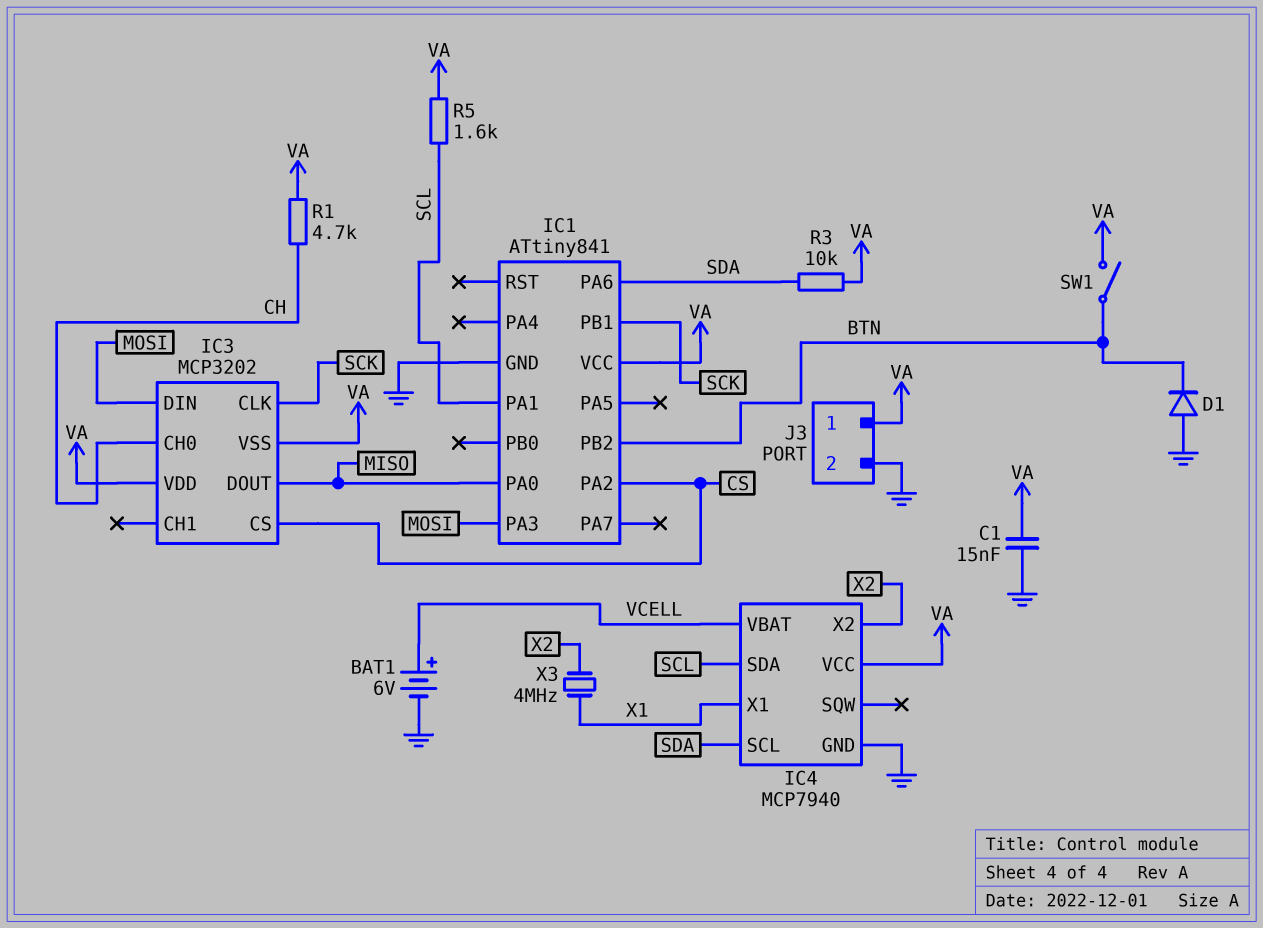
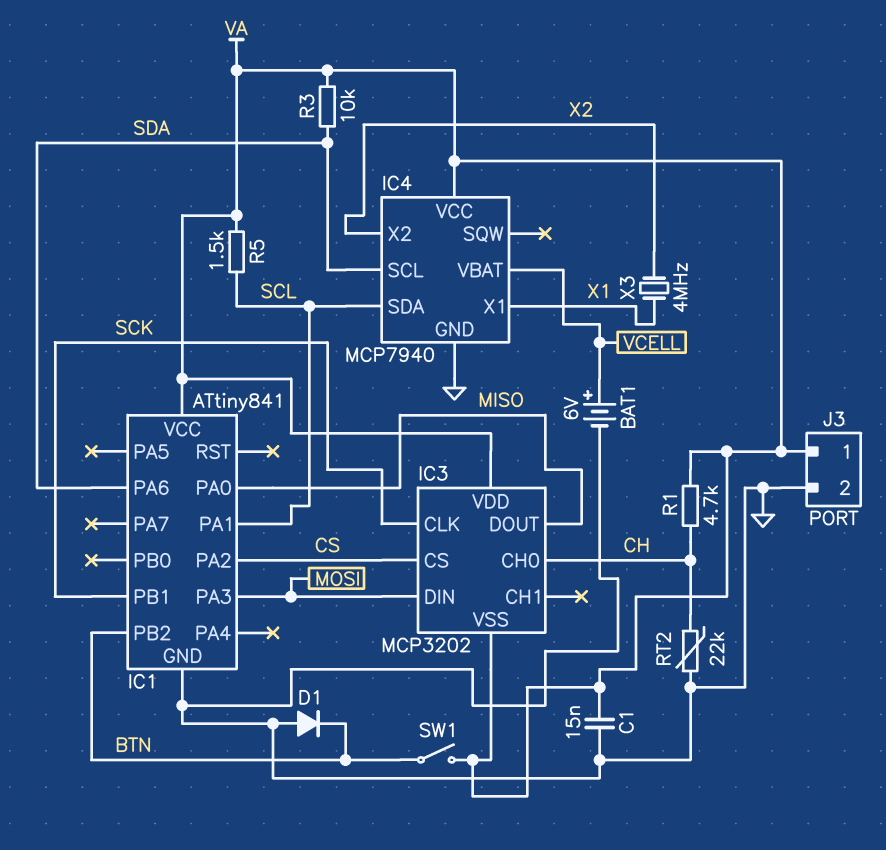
R5: 1.6k (SCL, VA) -> 1.5k (SCL, VA)
RT2: none -> 22k (CH, GND)

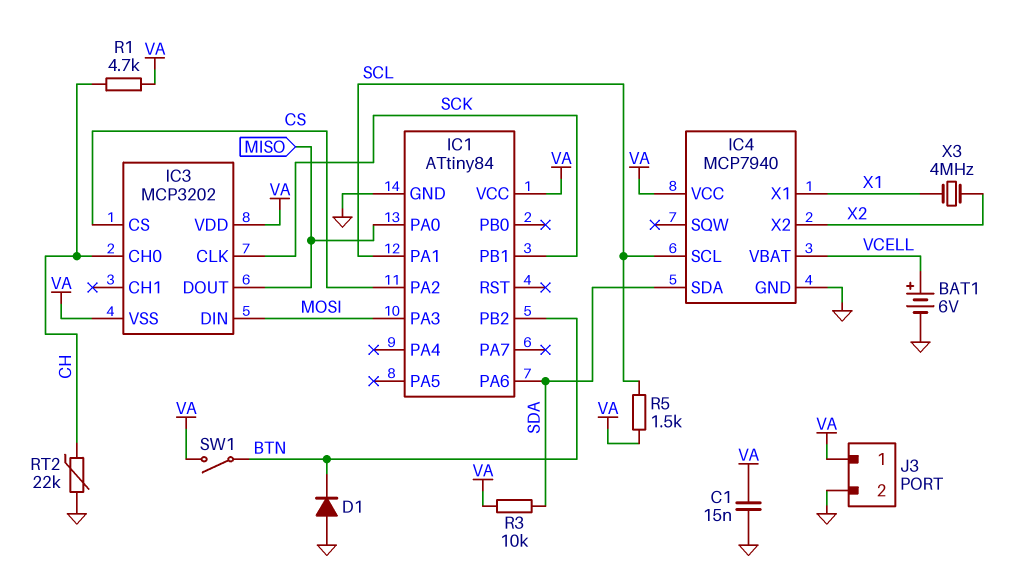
IC1: ATtiny841 -> ATtiny84
IC4 pin SCL: SDA -> SCL
IC4 pin SDA: SCL -> SDA

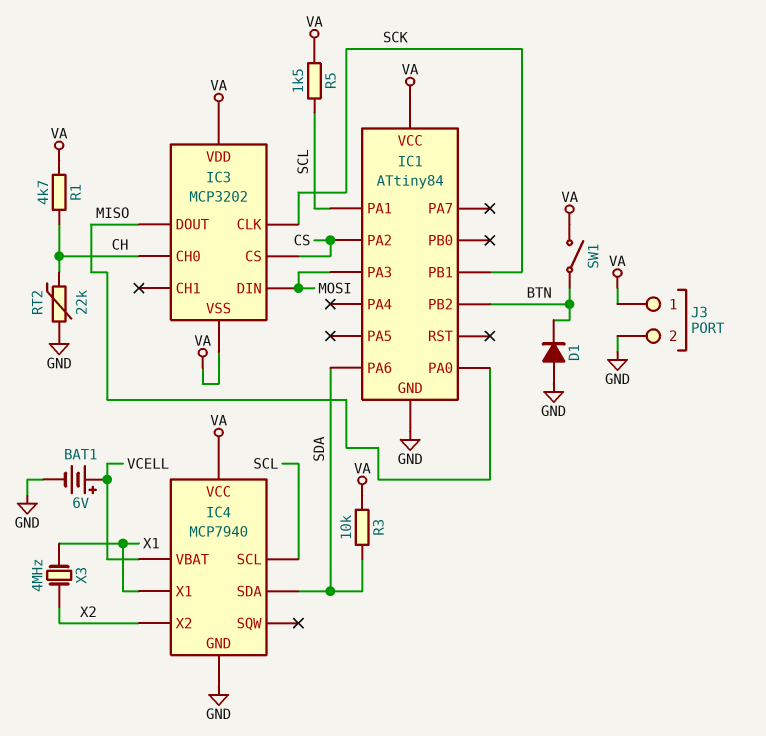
C1: 15nF (GND, VA) -> none

